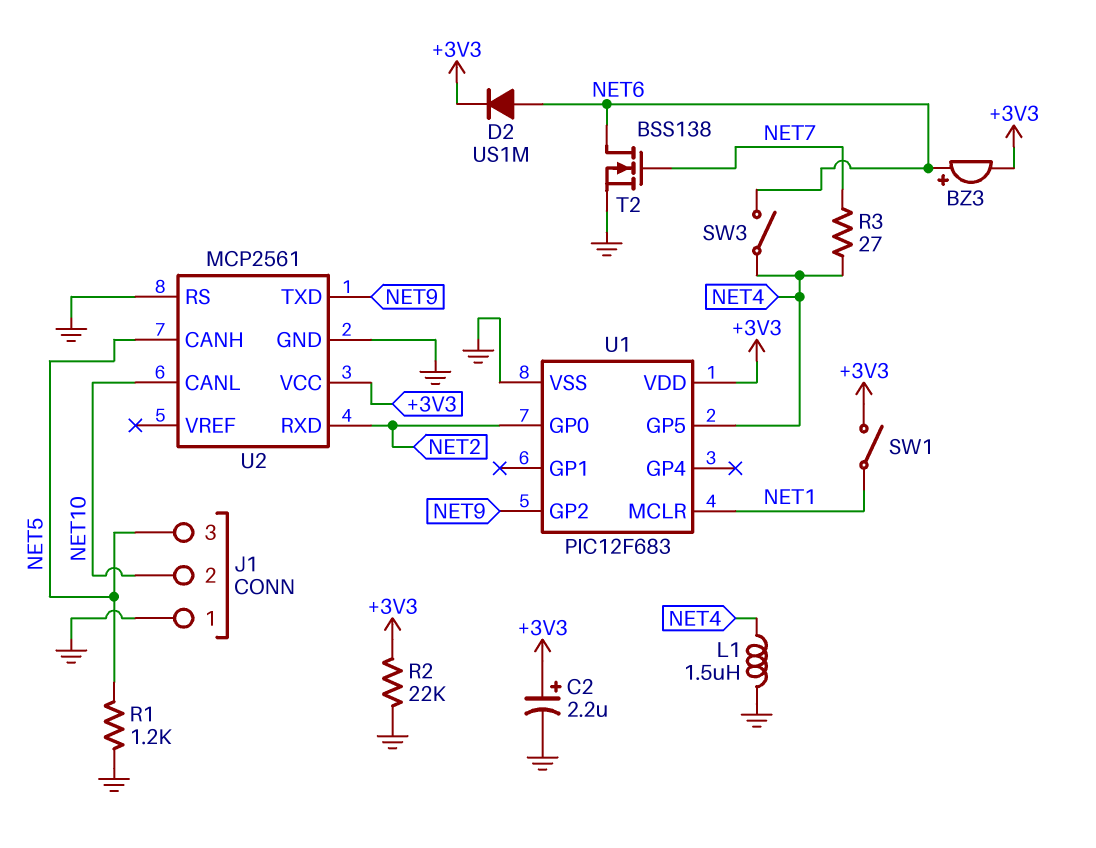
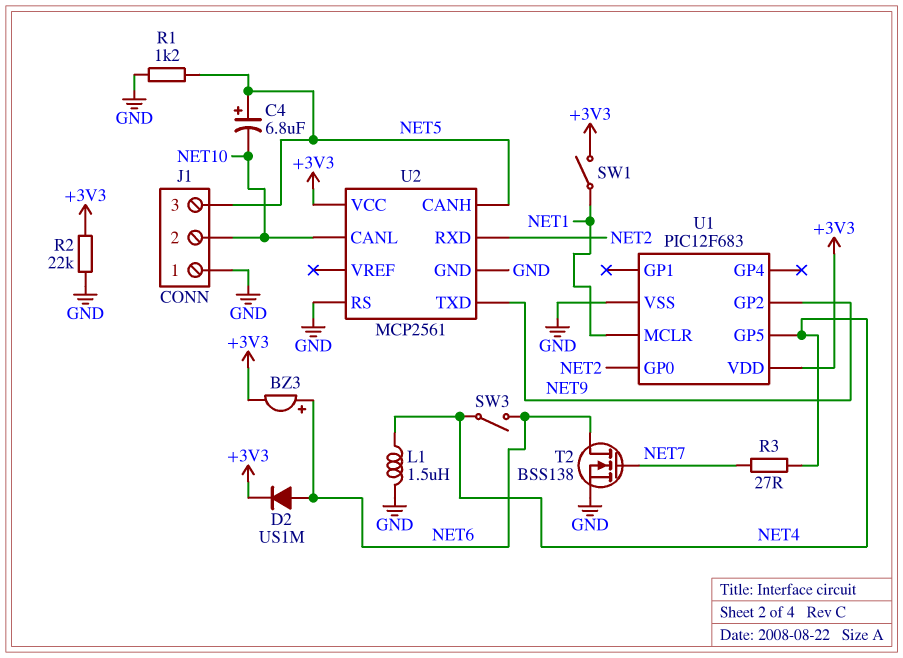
C2: 2.2uF (plus +3V3, minus GND) -> none
C4: none -> 6.8uF (plus NET5, minus NET10)

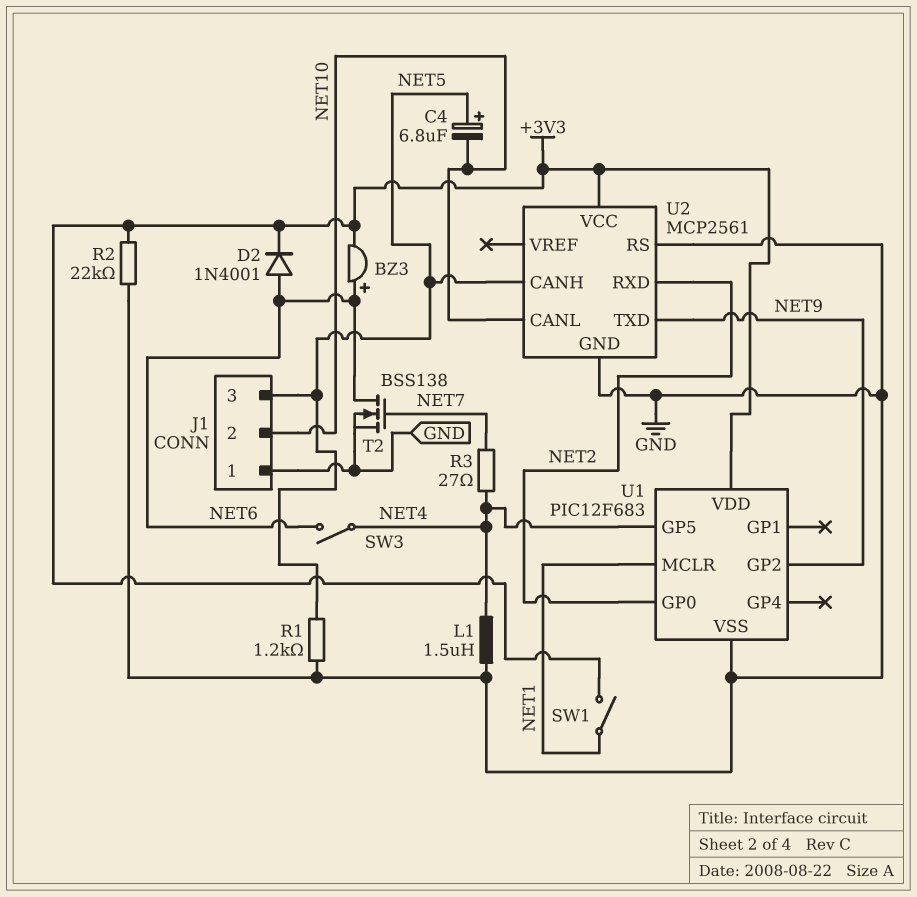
D2: diode US1M (A NET6, K +3V3) -> diode 1N4001 (A NET6, K +3V3)

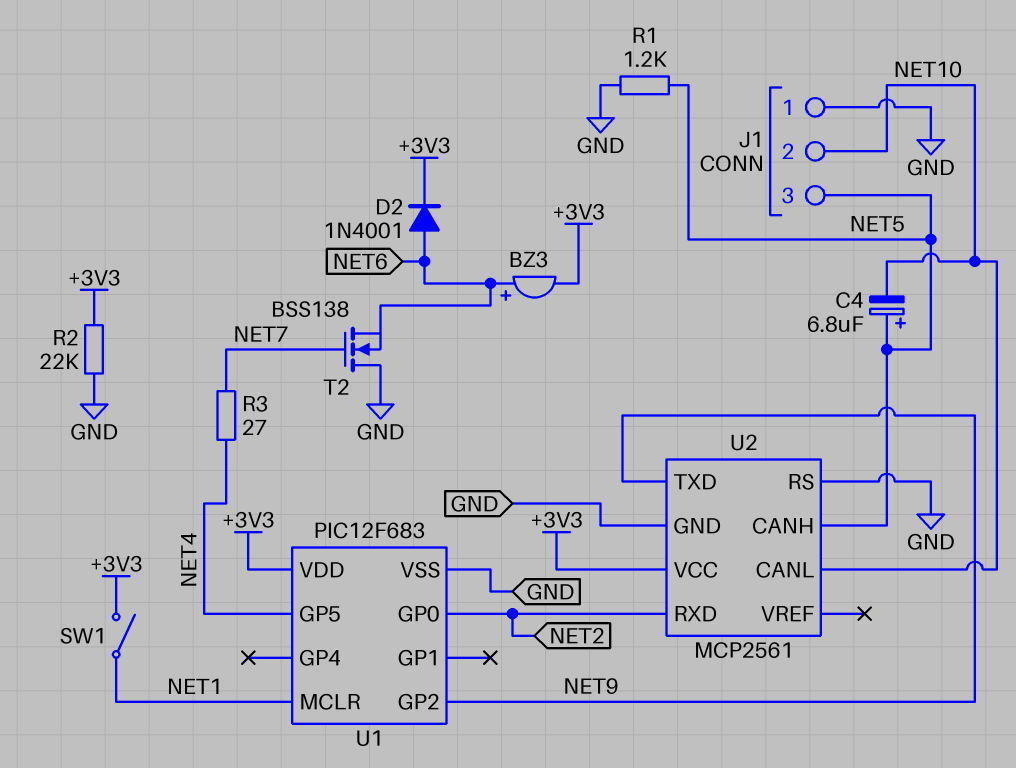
L1: 1.5uH (GND, NET4) -> none
SW3: switch (NET4, NET6) -> none
T2: NMOS BSS138 (G NET7, D NET6, S GND) -> NMOS BSS138 (G NET7, D GND, S NET6)

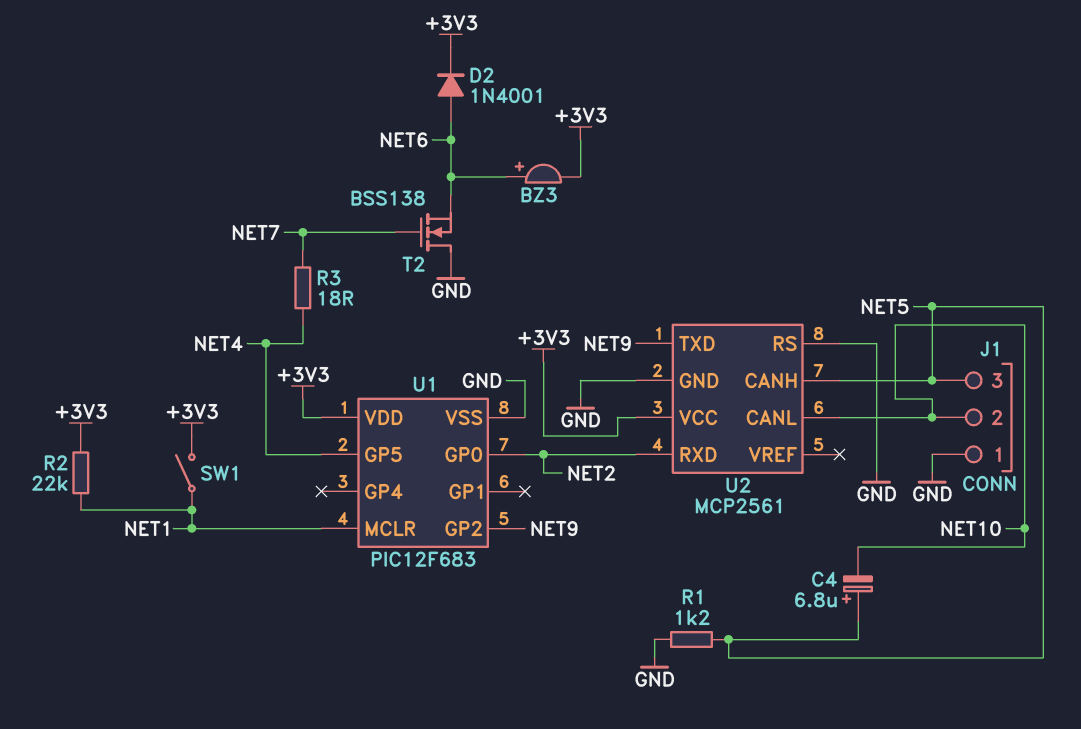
R2: 22k (+3V3, GND) -> 22k (+3V3, NET1)
R3: 27 (NET4, NET7) -> 18 (NET4, NET7)

